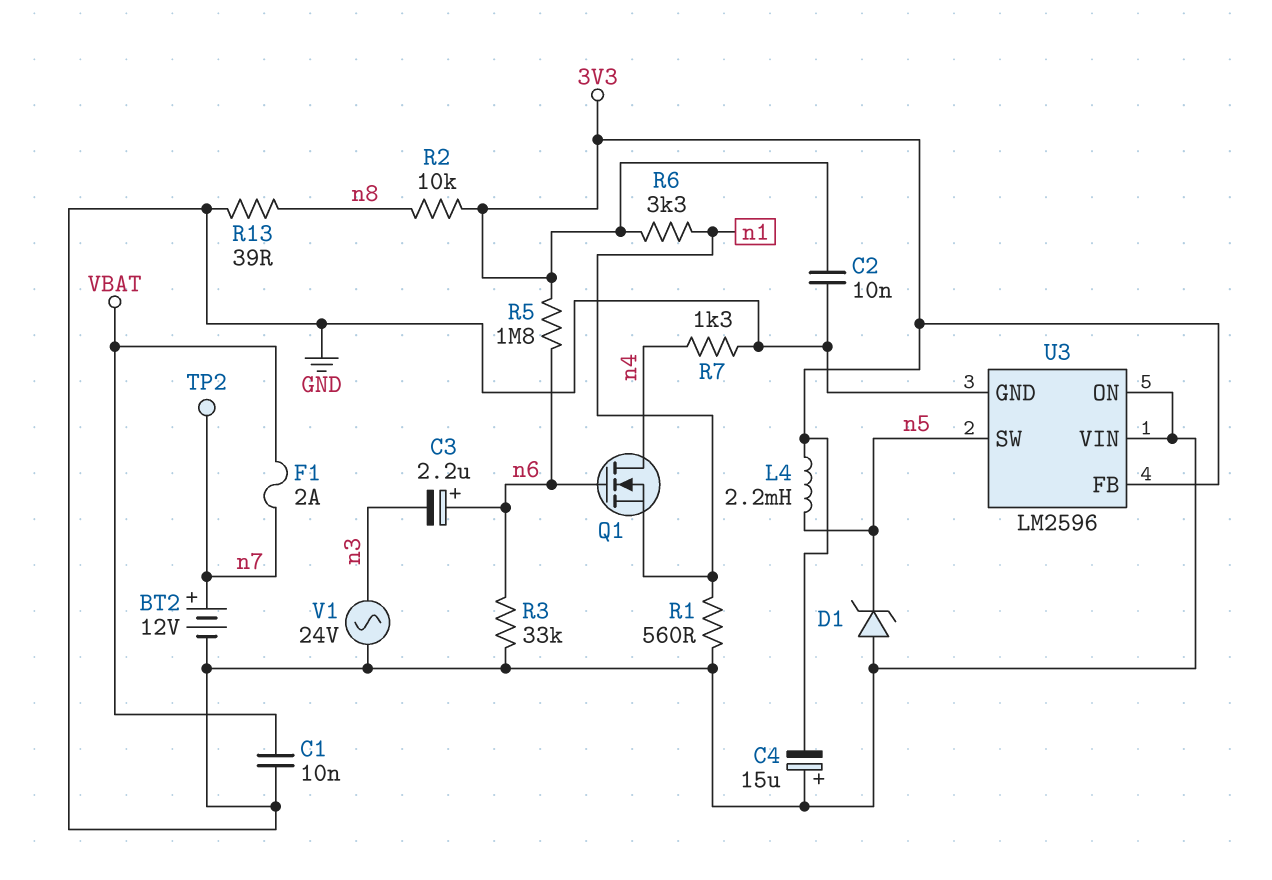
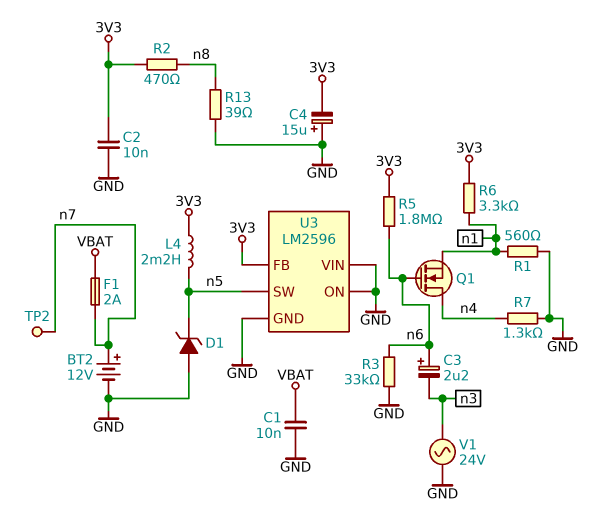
R2: 10k (3V3, n8) -> 470 (3V3, n8)

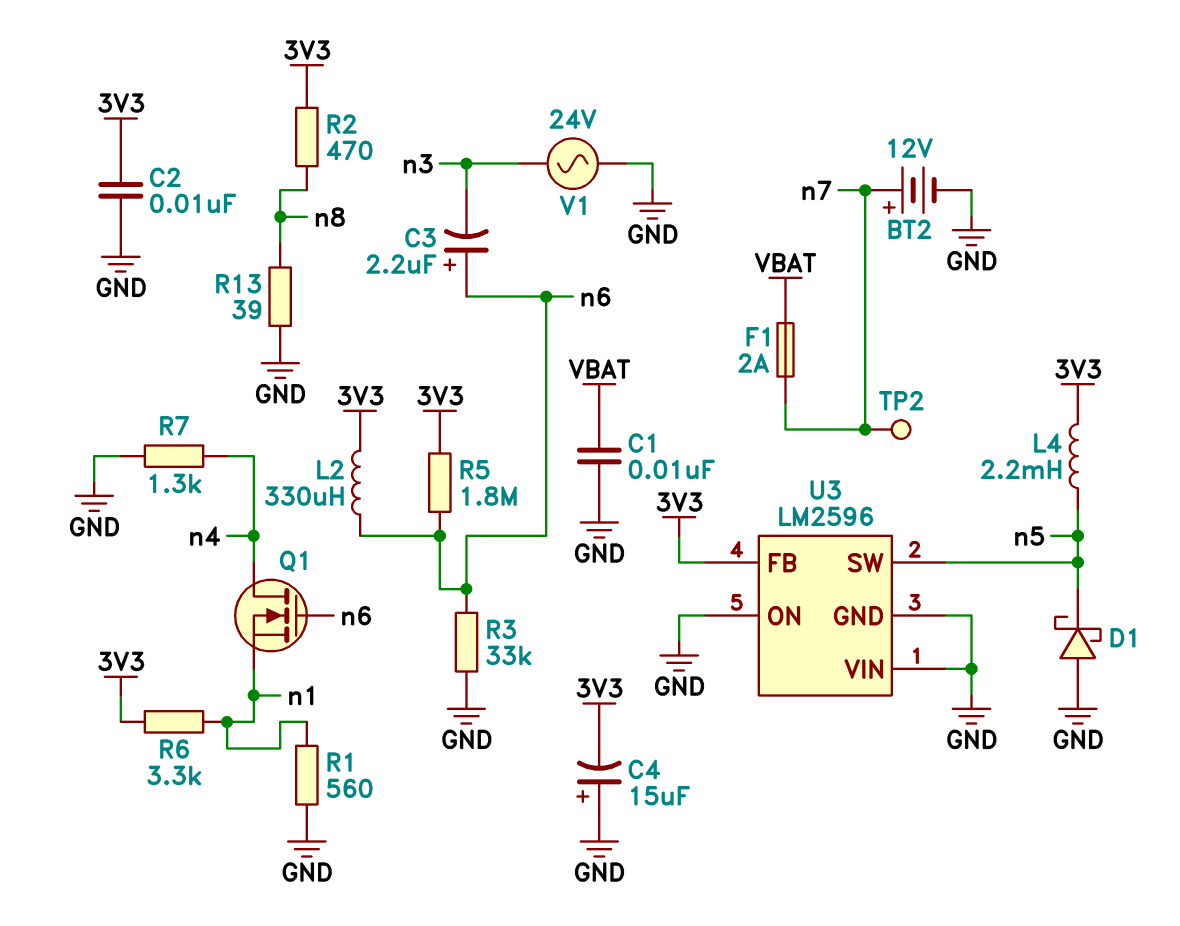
D1: zener (A GND, K n5) -> schottky (A GND, K n5)
L2: none -> 330uH (3V3, n6)

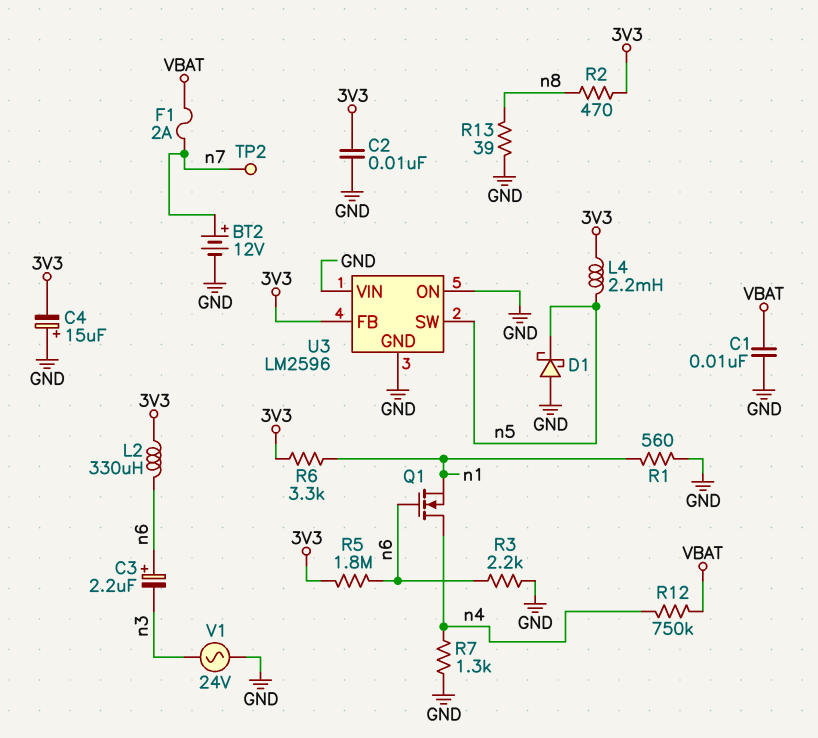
R3: 33k (GND, n6) -> 2.2k (GND, n6)
R12: none -> 750k (VBAT, n4)

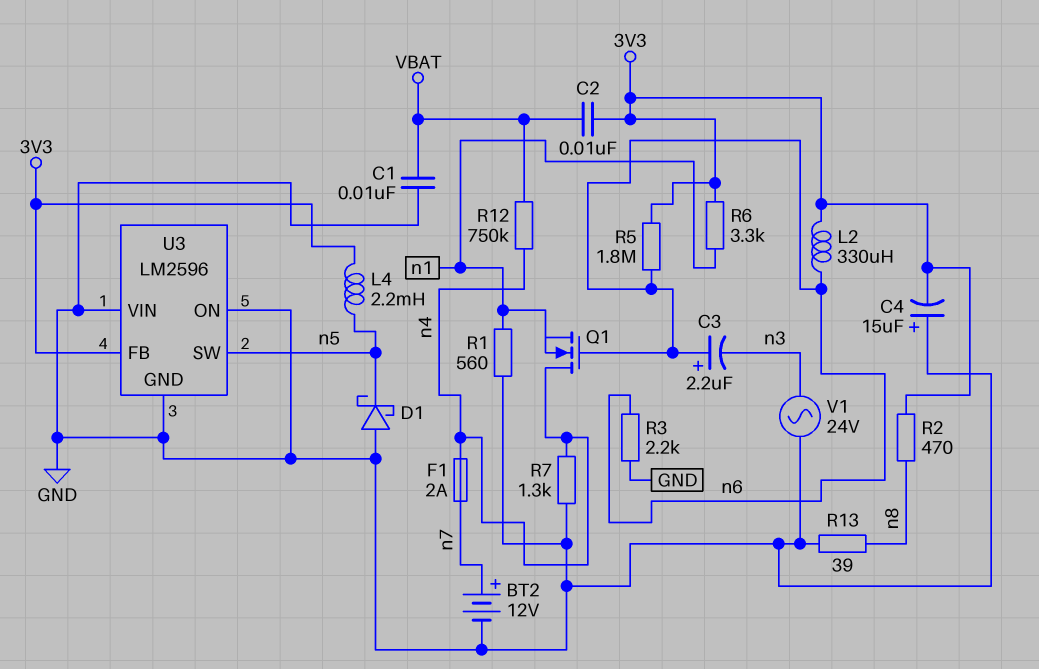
C2: 10nF (3V3, GND) -> 10nF (3V3, VBAT)
F1: 2A (VBAT, n7) -> 2A (n4, n7)
TP2: test point (n7) -> none

